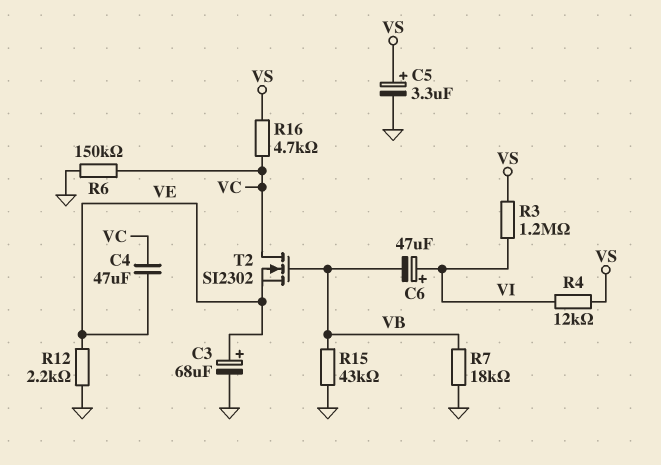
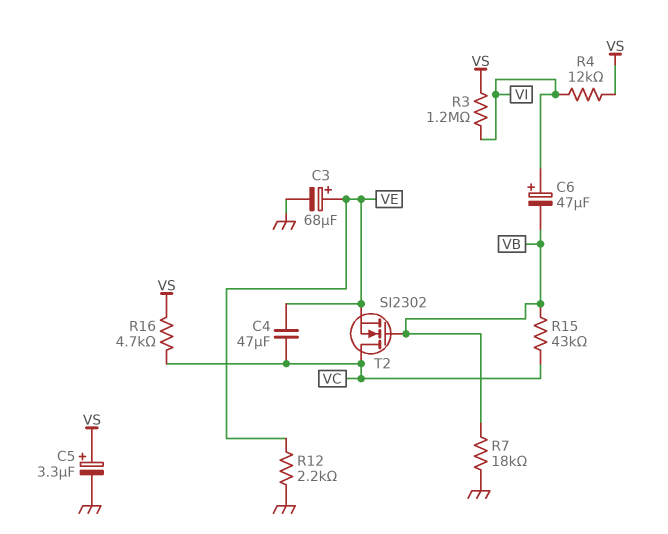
R6: 150k (GND, VC) -> none
R15: 43k (GND, VB) -> 43k (VB, VC)

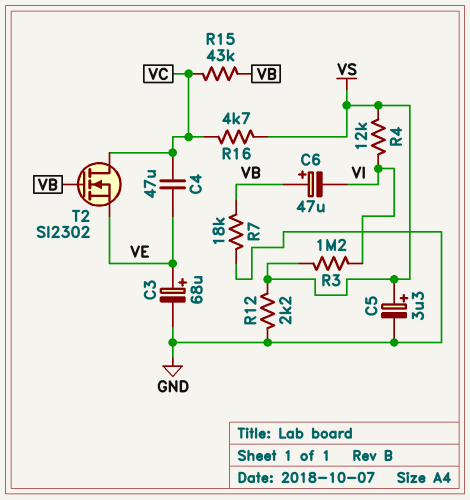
C6: 47uF (plus VI, minus VB) -> 47uF (plus VB, minus VI)
R12: 2.2k (GND, VE) -> 2.2k (GND, VS)

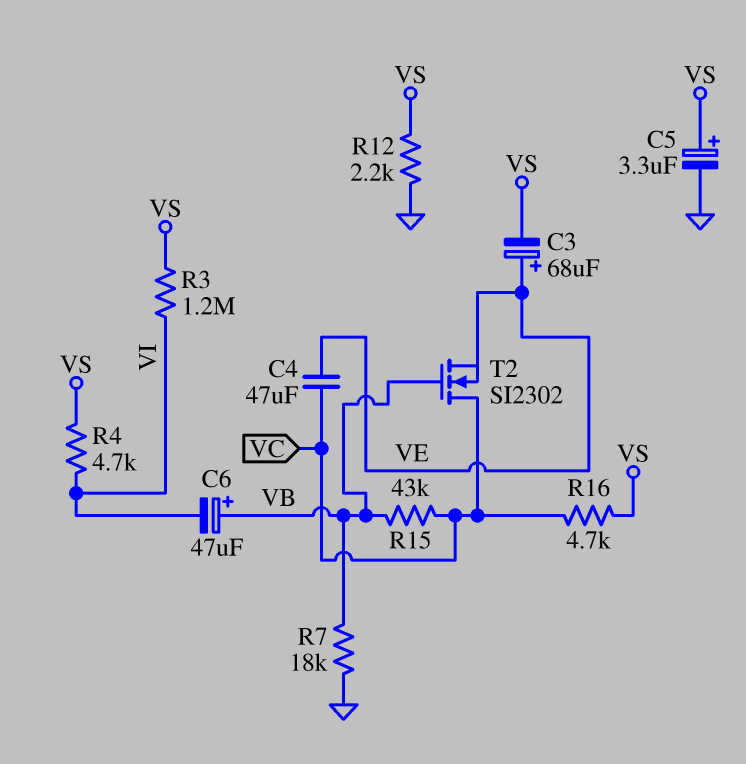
C3: 68uF (plus VE, minus GND) -> 68uF (plus VE, minus VS)
R4: 12k (VI, VS) -> 4.7k (VI, VS)

